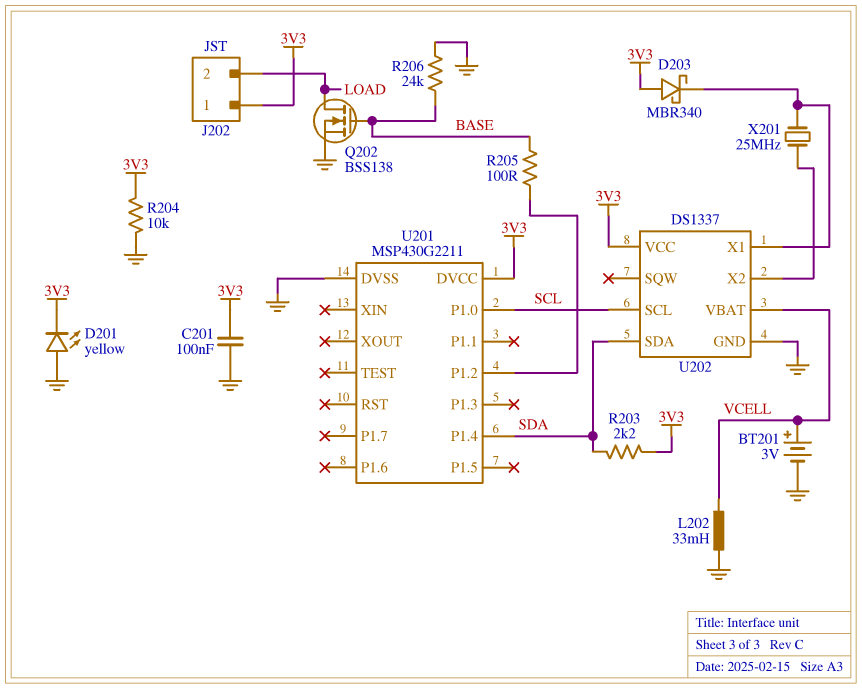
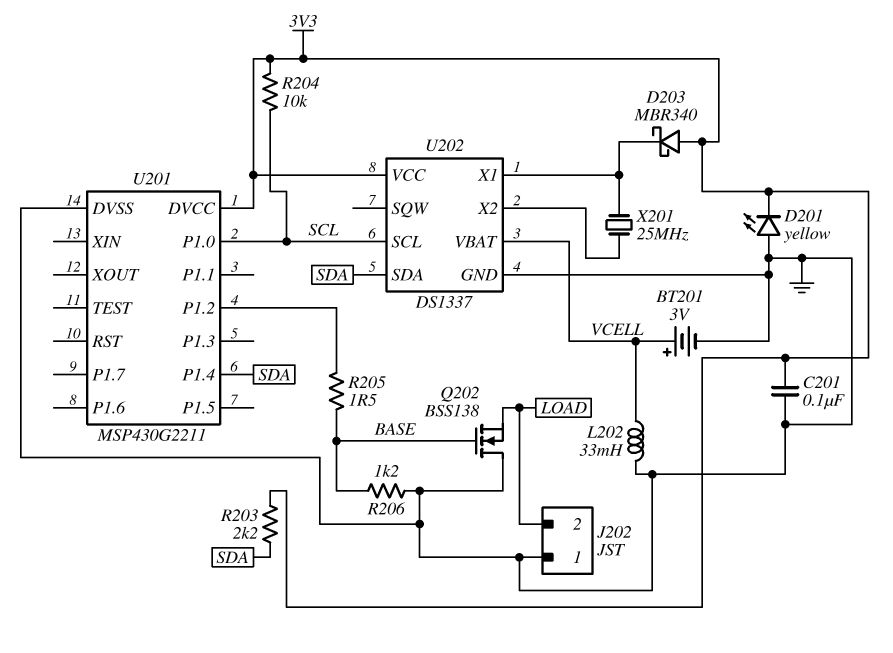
J202 pin 1: 3V3 -> GND
Q202: NMOS BSS138 (G BASE, D LOAD, S GND) -> NMOS BSS138 (G BASE, D GND, S LOAD)
R204: 10k (3V3, GND) -> 10k (3V3, SCL)
R205: 100 (BASE, U201/P1.2) -> 1.5 (BASE, U201/P1.2)
R206: 24k (BASE, GND) -> 1.2k (BASE, GND)

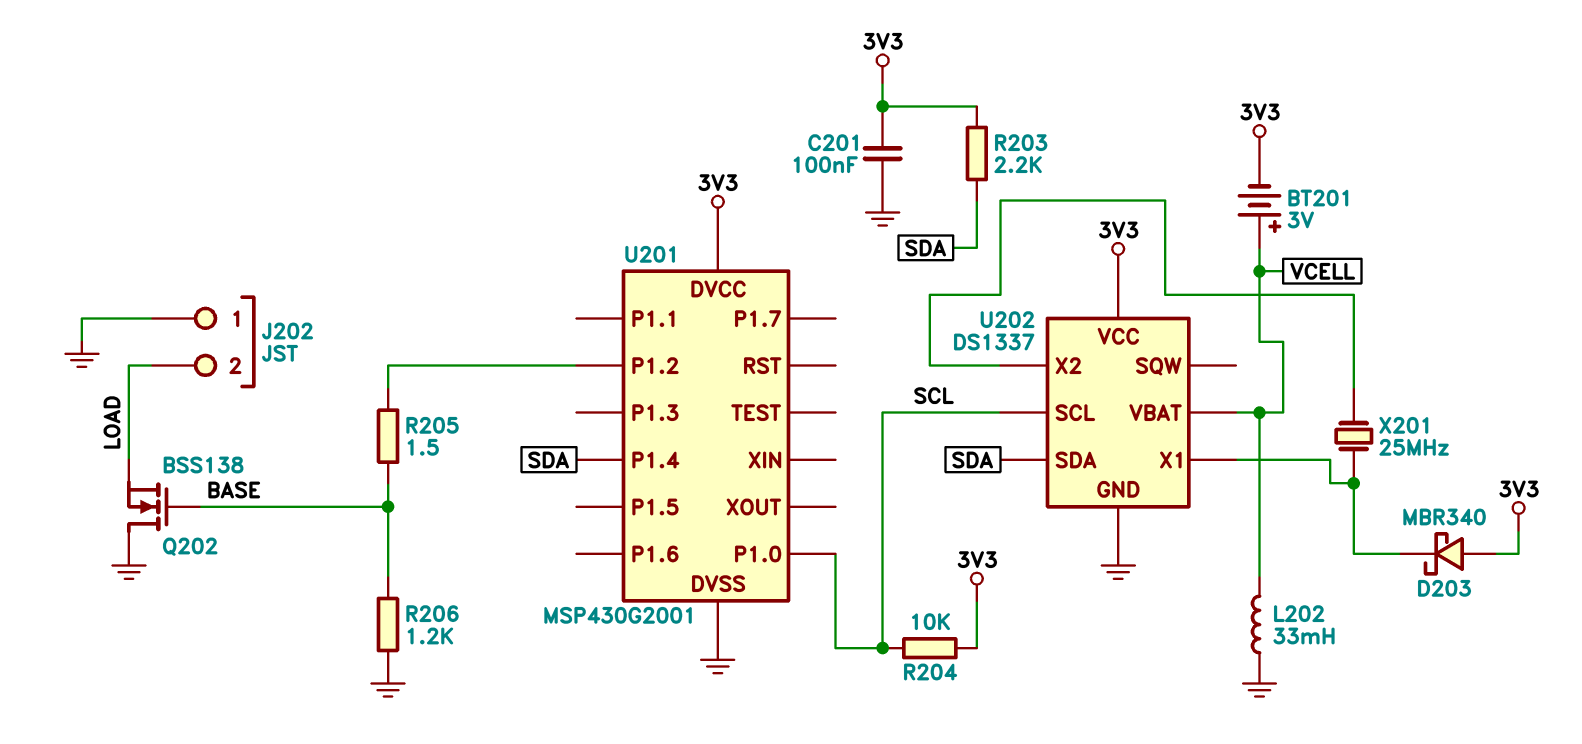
BT201: 3V (plus VCELL, minus GND) -> 3V (plus VCELL, minus 3V3)
D201: LED yellow (A GND, K 3V3) -> none
U201: MSP430G2211 -> MSP430G2001

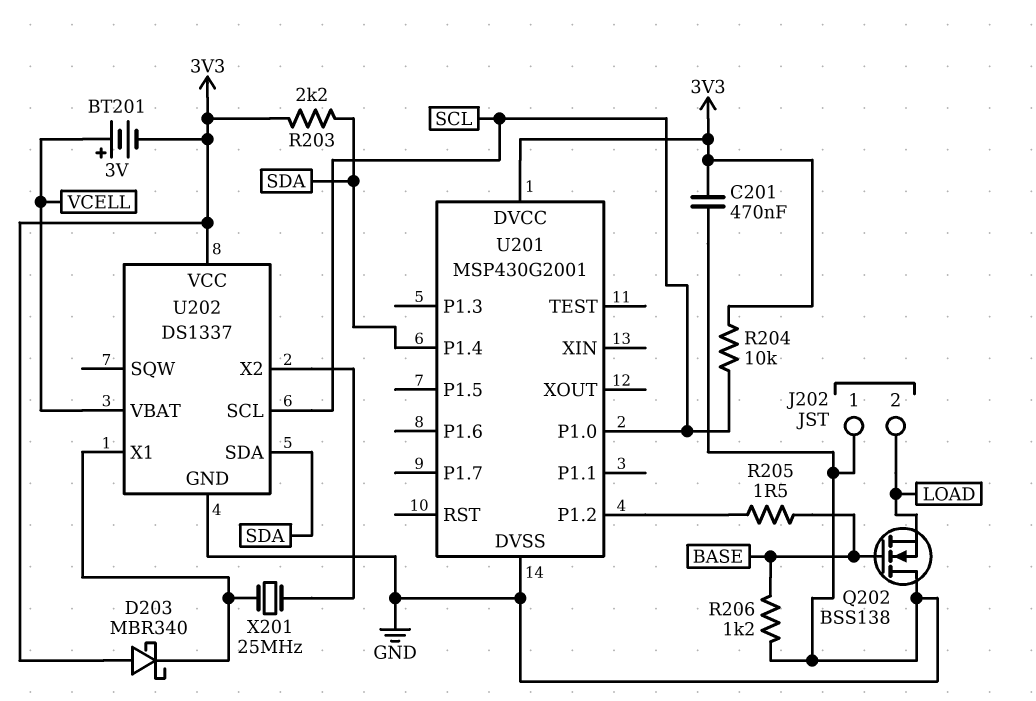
C201: 100nF (3V3, GND) -> 470nF (3V3, GND)
L202: 33mH (GND, VCELL) -> none

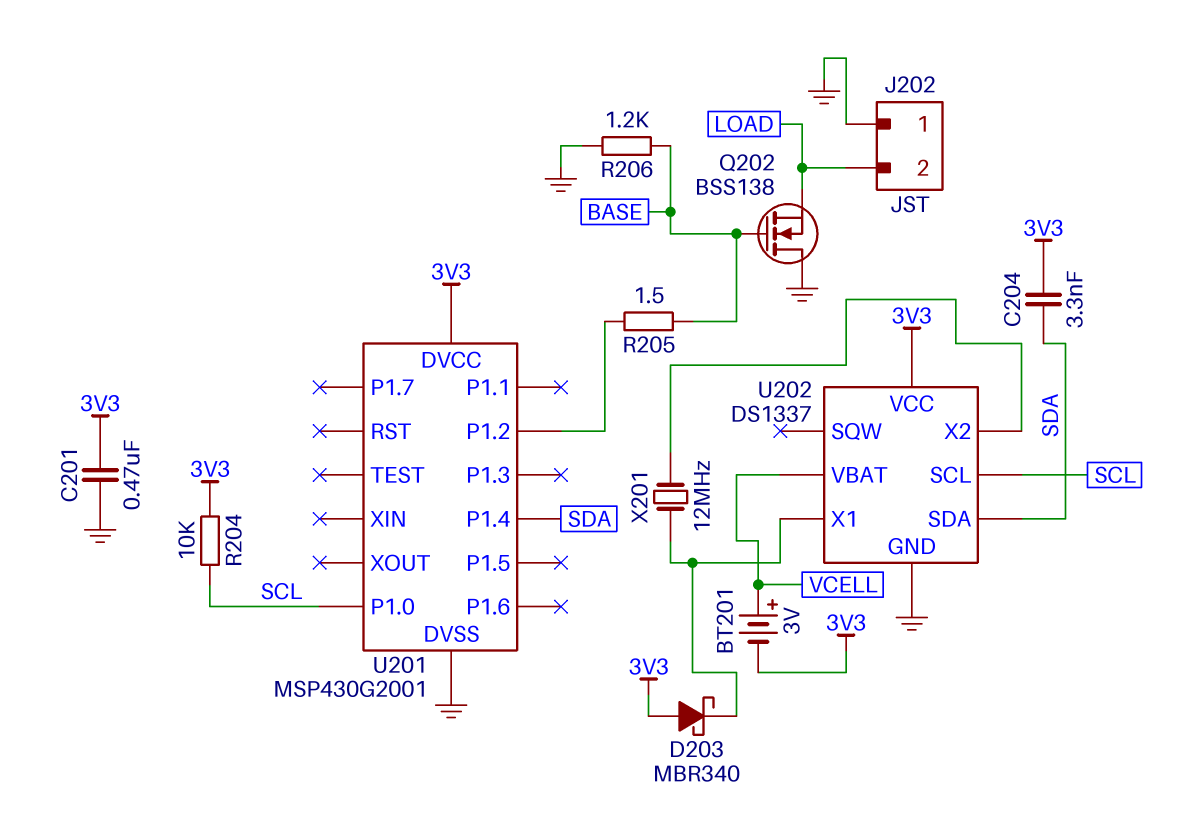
C204: none -> 3.3nF (3V3, SDA)
R203: 2.2k (3V3, SDA) -> none
X201: 25MHz (U202/X1, U202/X2) -> 12MHz (U202/X1, U202/X2)

